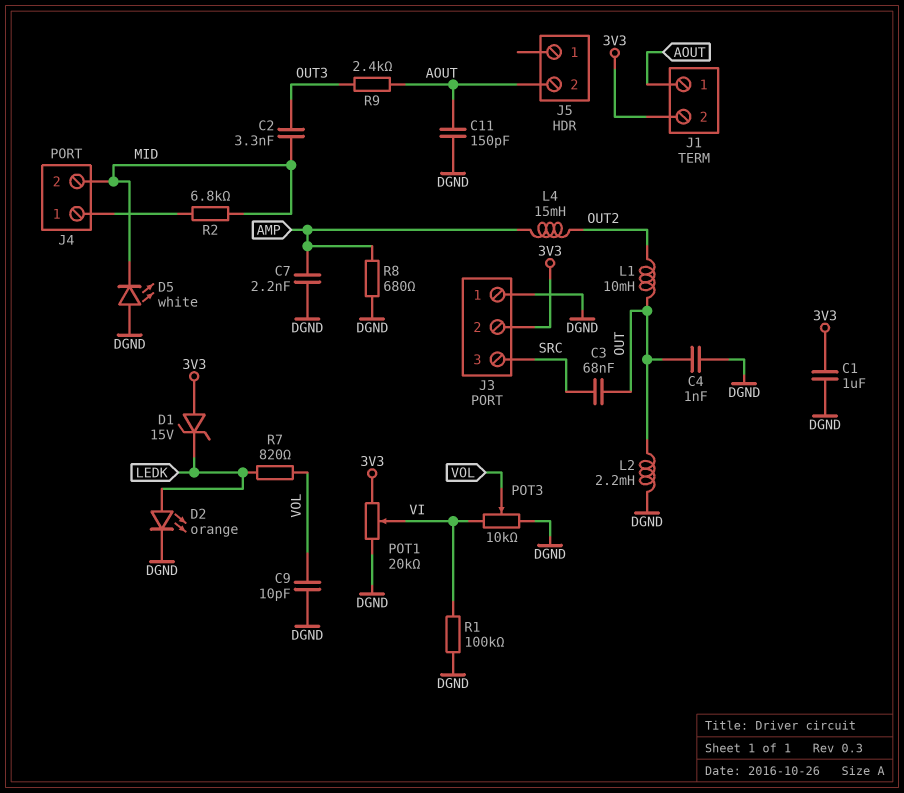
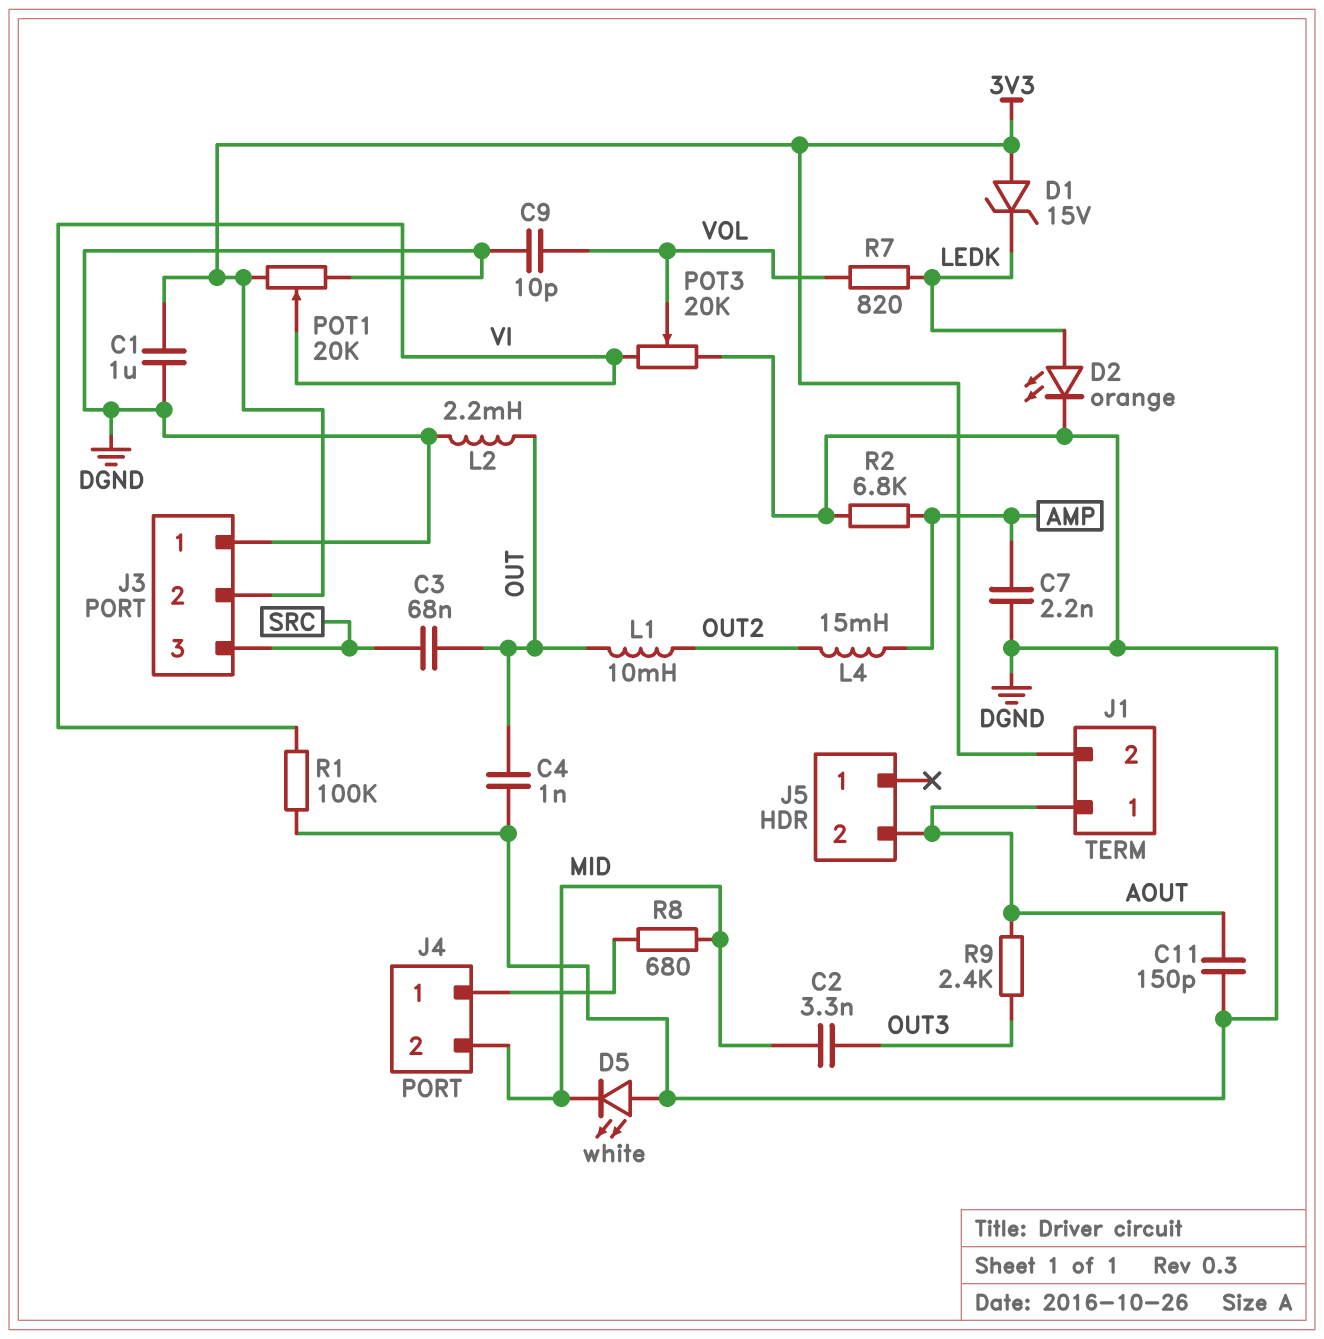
POT3: 10k (DGND, VI, wiper VOL) -> 20k (DGND, VI, wiper VOL)
R2: 6.8k (J4/1, MID) -> 6.8k (AMP, DGND)
R8: 680 (AMP, DGND) -> 680 (J4/1, MID)

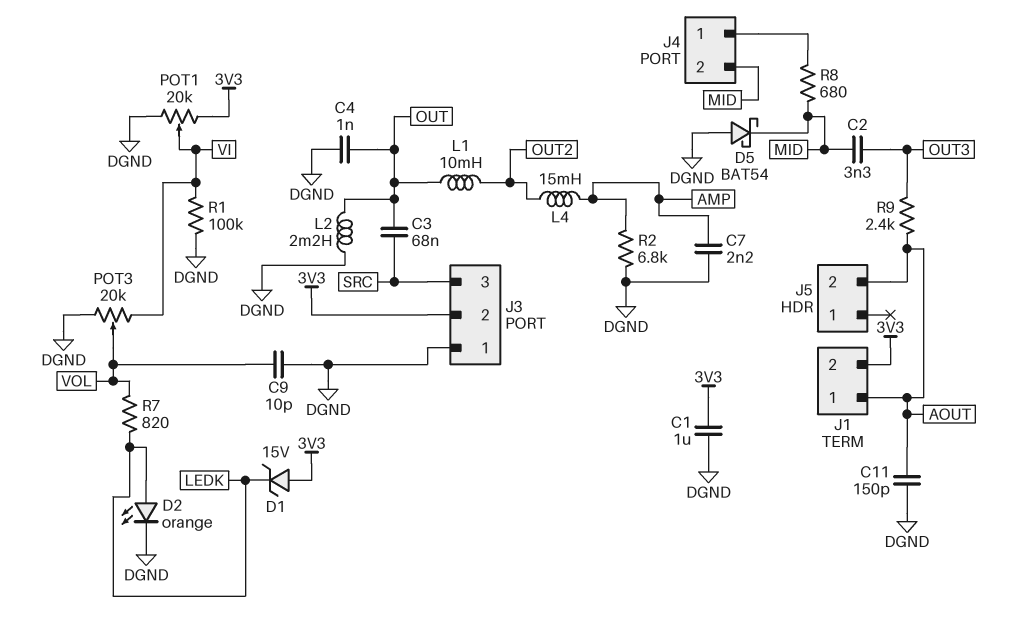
D5: LED white (A DGND, K MID) -> schottky BAT54 (A DGND, K MID)

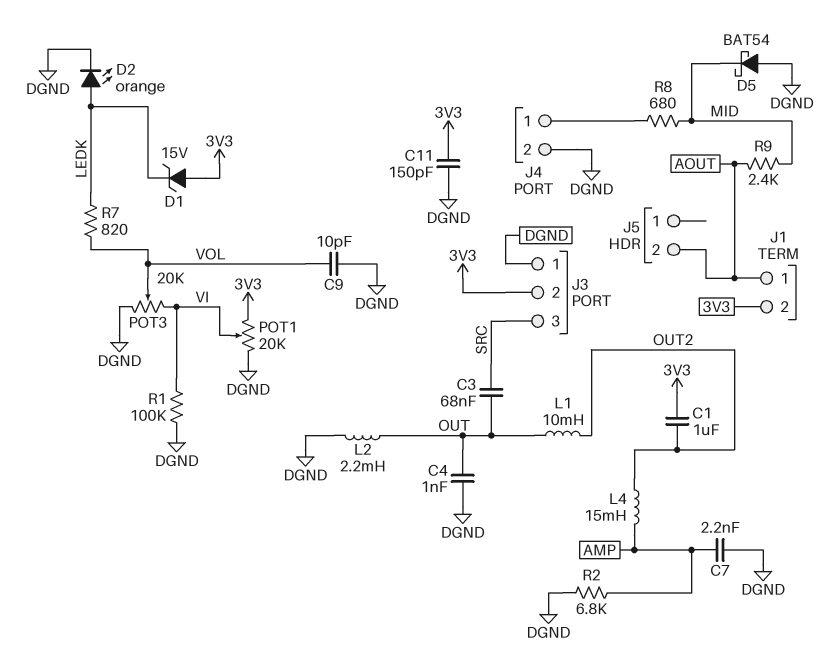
C1: 1uF (3V3, DGND) -> 1uF (3V3, OUT2)
C2: 3.3nF (MID, OUT3) -> none
C11: 150pF (AOUT, DGND) -> 150pF (3V3, DGND)
J4 pin 2: MID -> DGND
R9: 2.4k (AOUT, OUT3) -> 2.4k (AOUT, MID)

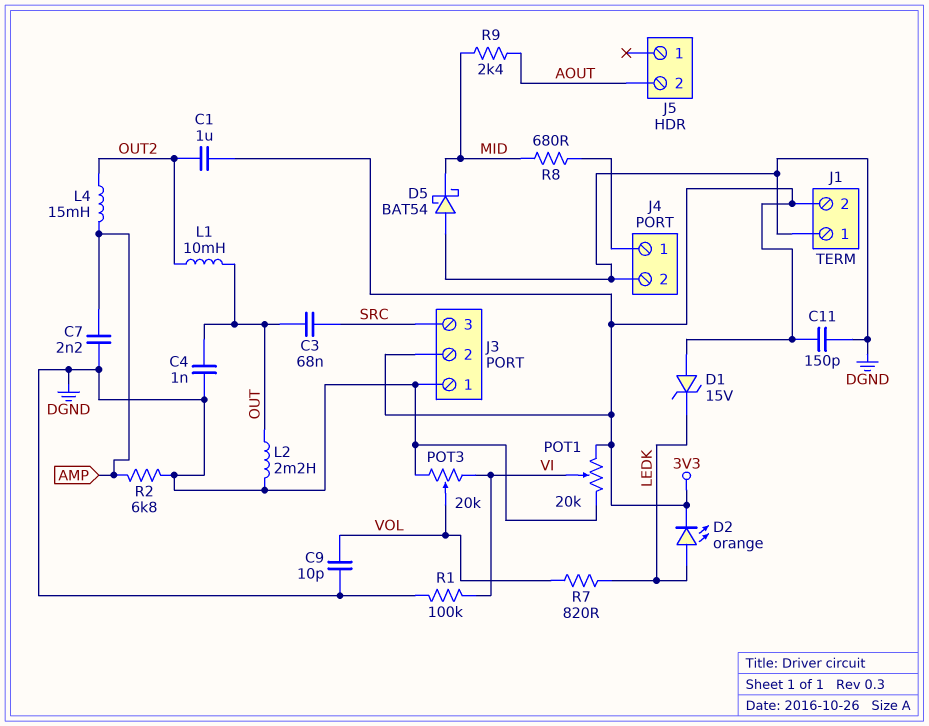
D2: LED orange (A LEDK, K DGND) -> LED orange (A LEDK, K 3V3)
J1 pin 1: AOUT -> DGND

